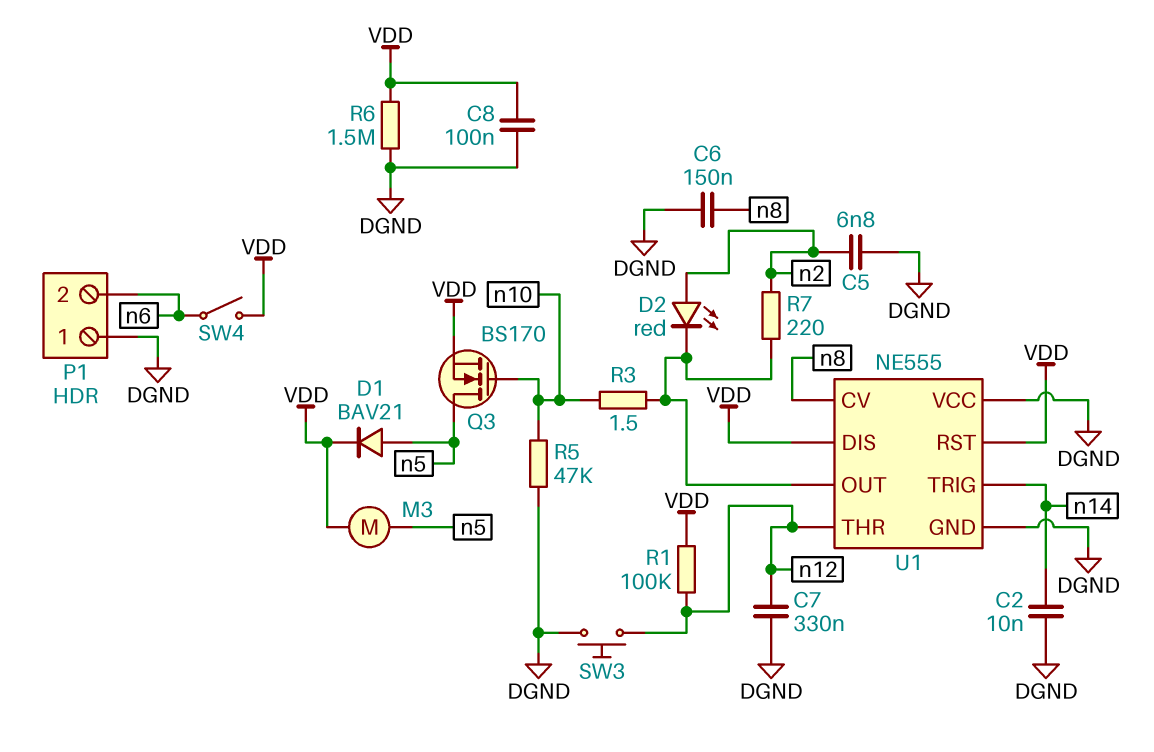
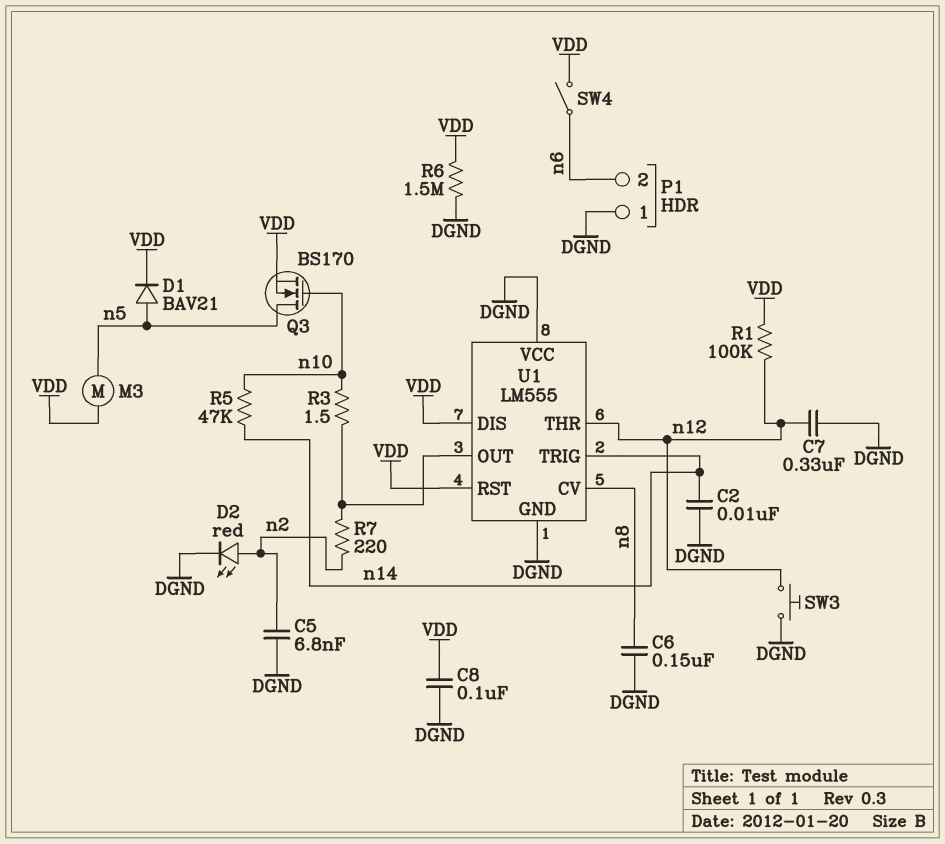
D2: LED red (A n2, K U1/OUT) -> LED red (A n2, K DGND)
R5: 47k (DGND, n10) -> 47k (n10, n14)
U1: NE555 -> LM555

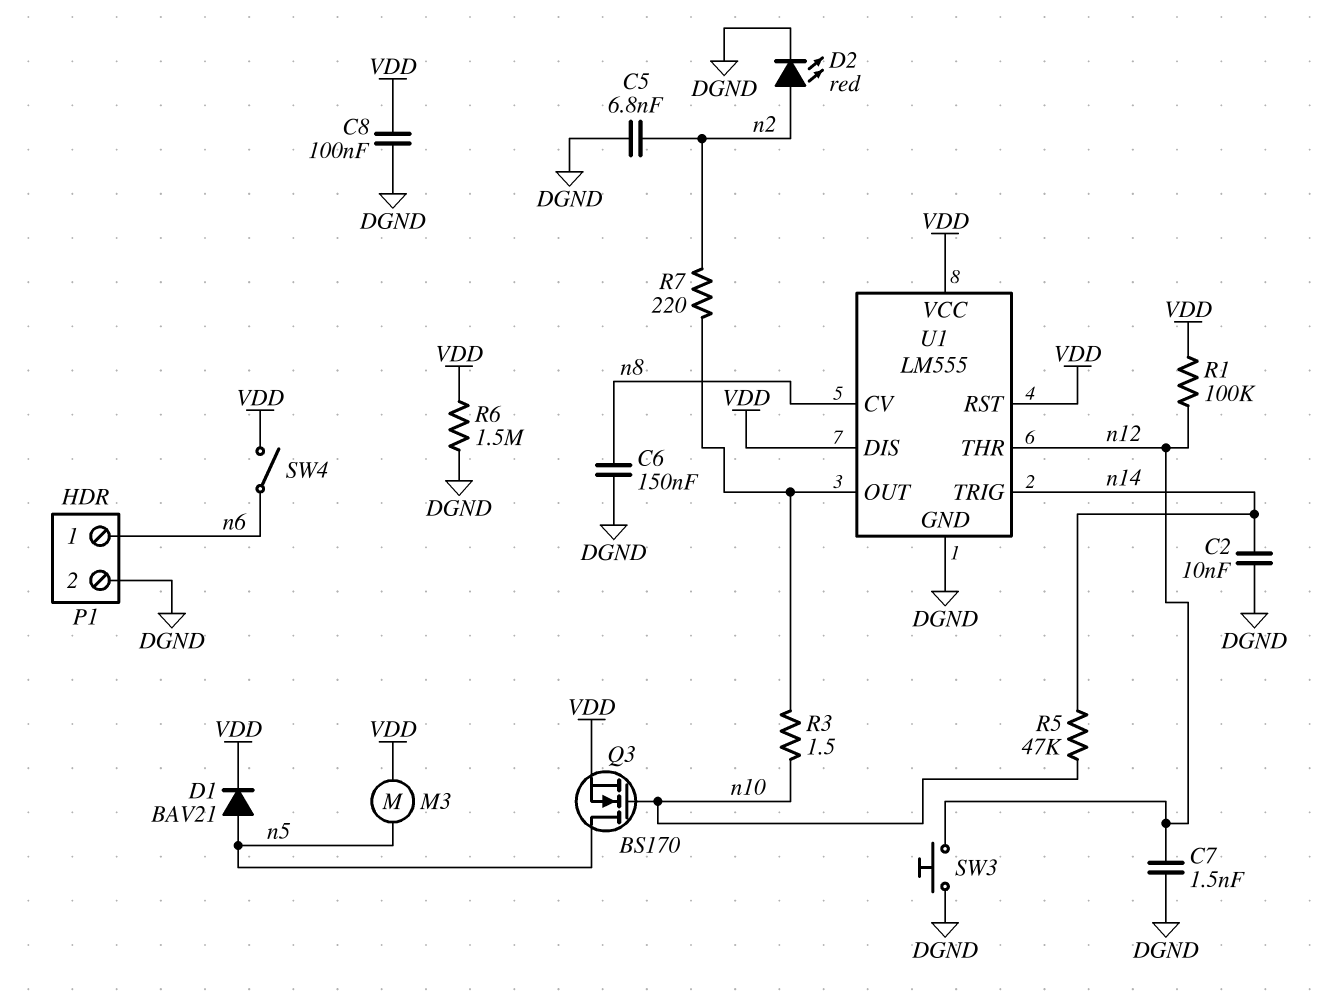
C7: 330nF (DGND, n12) -> 1.5nF (DGND, n12)
P1 pin 1: DGND -> n6
P1 pin 2: n6 -> DGND
U1 pin VCC: DGND -> VDD

